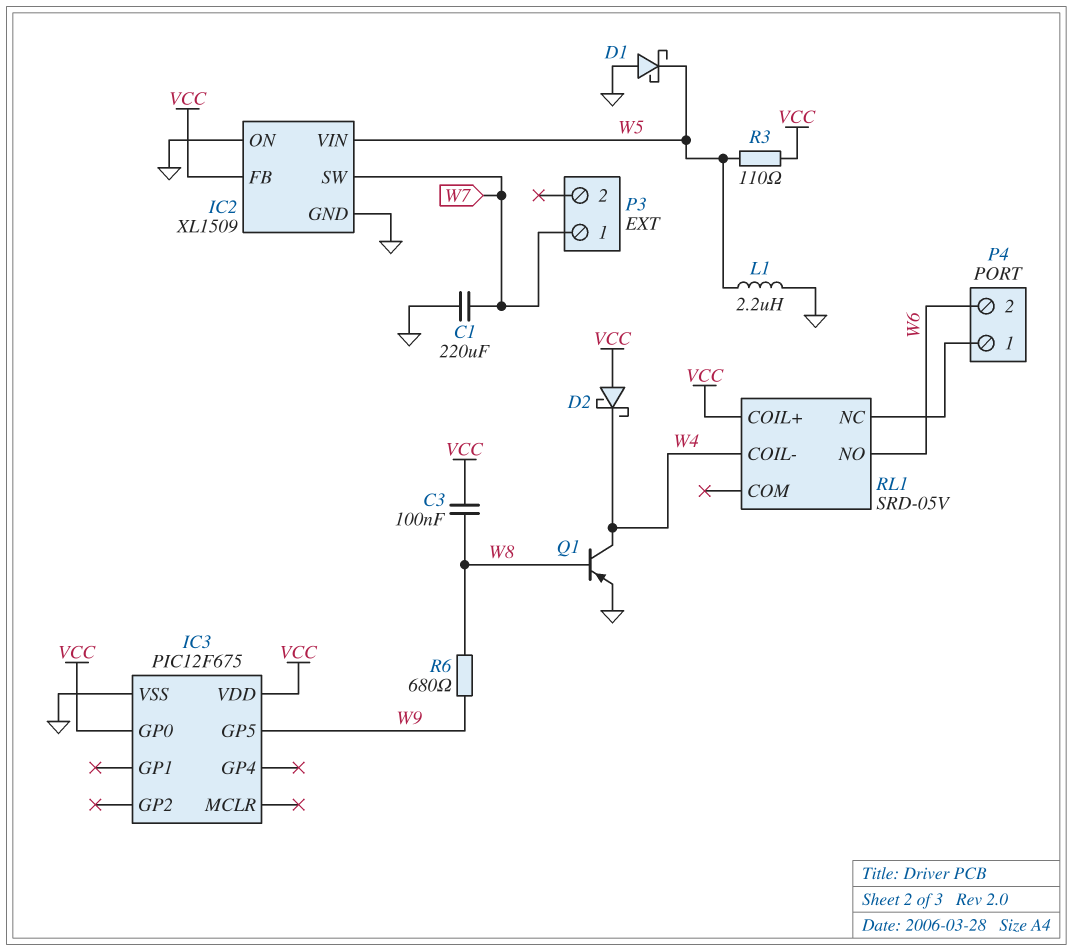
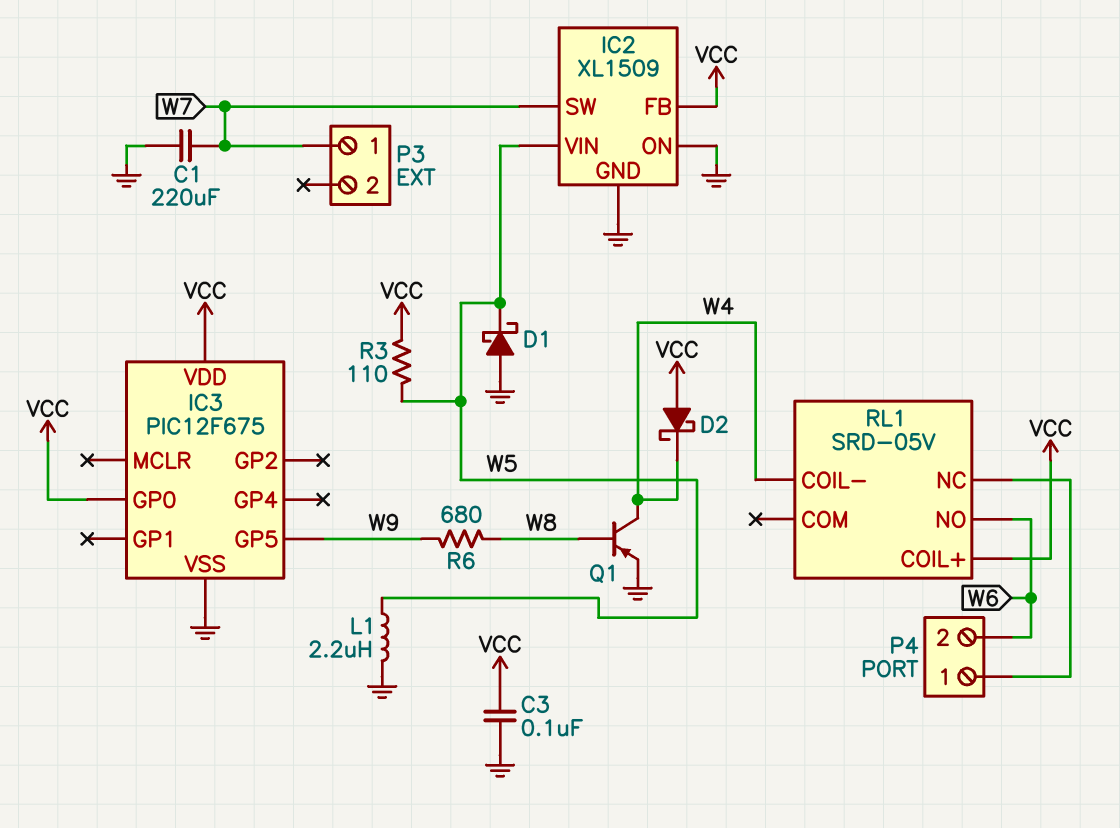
C3: 100nF (VCC, W8) -> 100nF (GND, VCC)

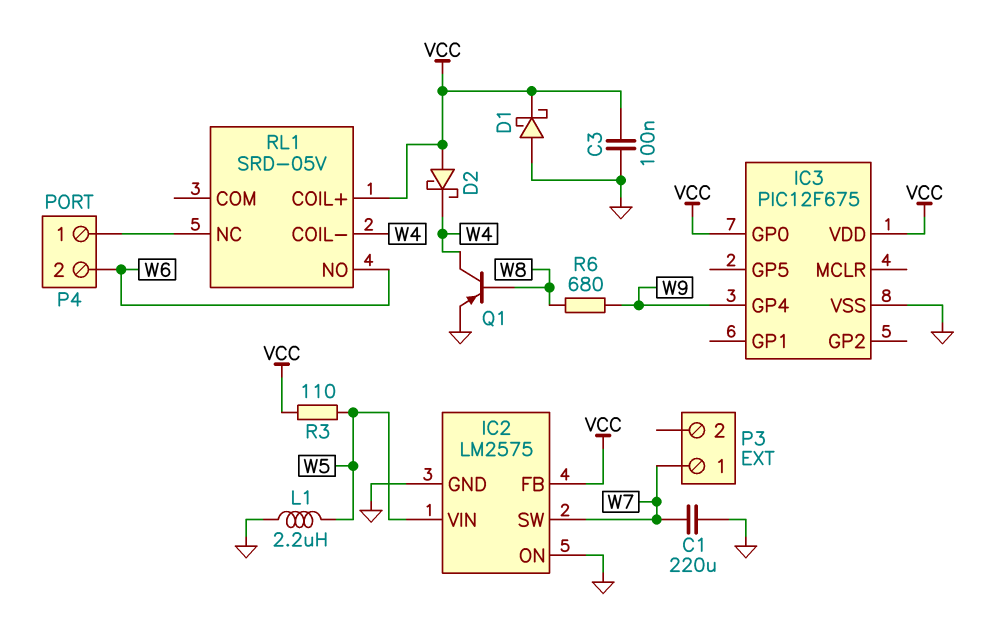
D1: schottky (A GND, K W5) -> schottky (A GND, K VCC)
IC2: XL1509 -> LM2575
IC3 pin GP4: none -> W9
IC3 pin GP5: W9 -> none

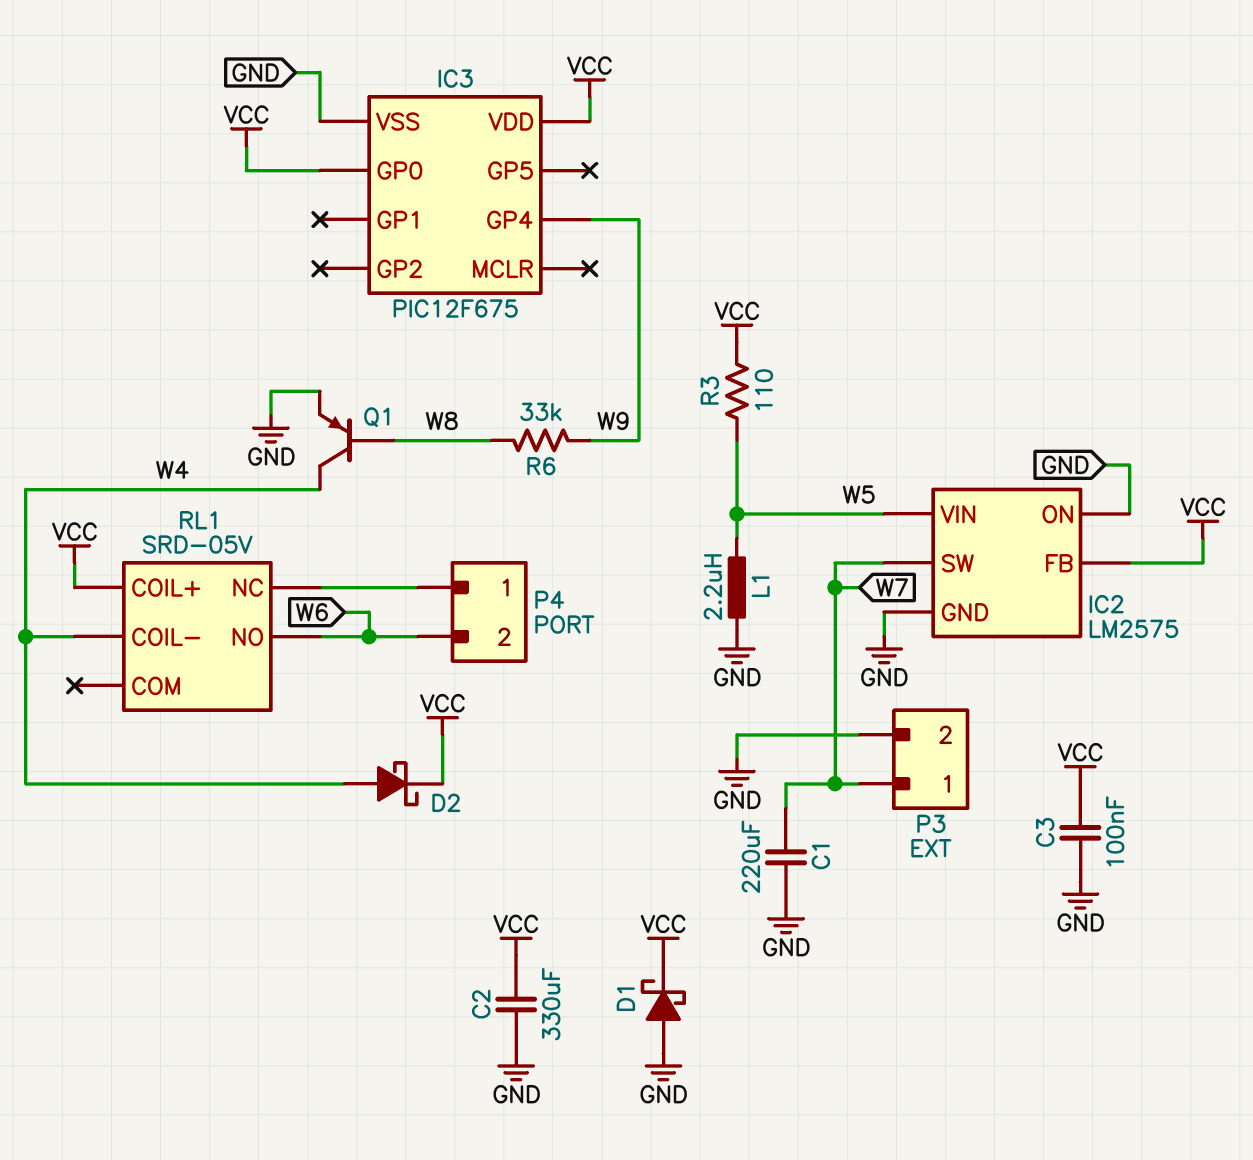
C2: none -> 330uF (GND, VCC)
D2: schottky (A VCC, K W4) -> schottky (A W4, K VCC)
P3 pin 2: none -> GND
R6: 680 (W8, W9) -> 33k (W8, W9)

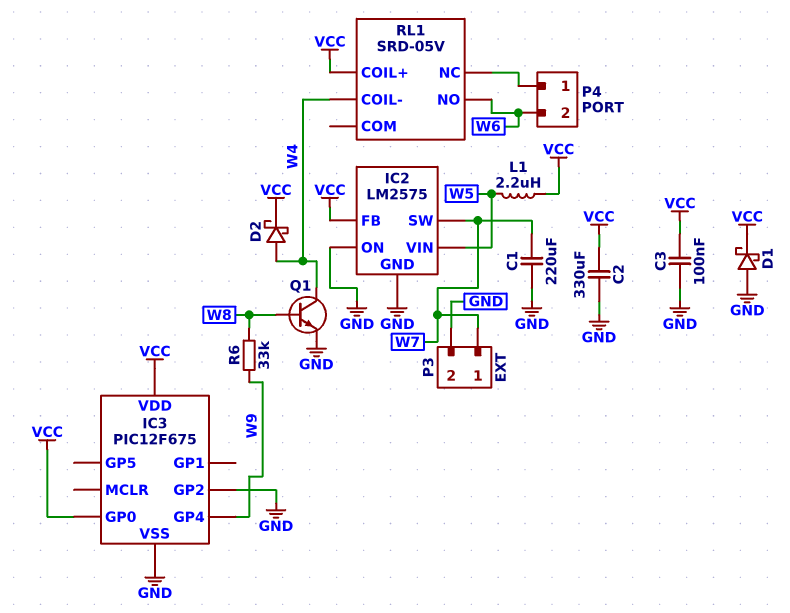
IC3 pin GP2: none -> GND
L1: 2.2uH (GND, W5) -> 2.2uH (VCC, W5)
Q1: PNP (B W8, C W4, E GND) -> NPN (B W8, C W4, E GND)
R3: 110 (VCC, W5) -> none

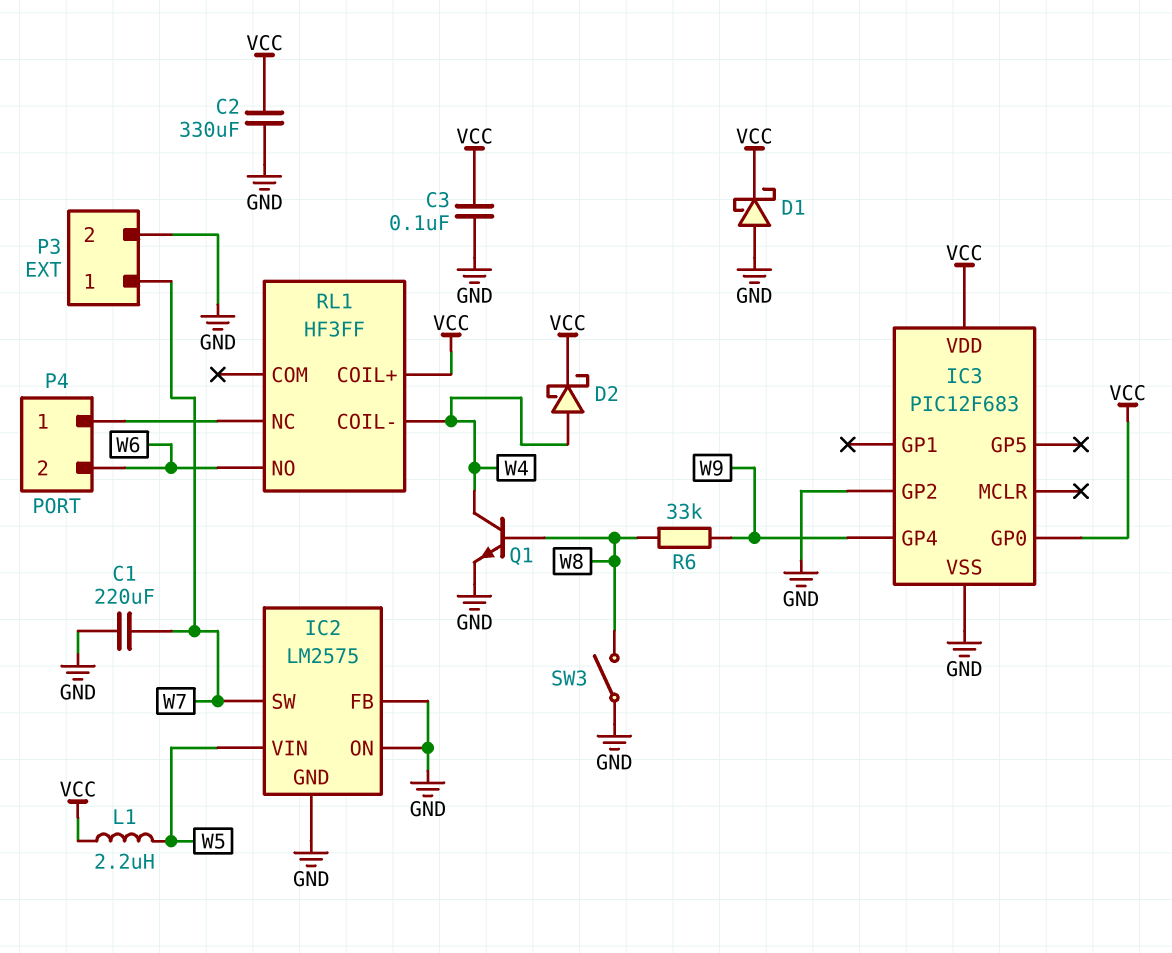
IC2 pin FB: VCC -> GND
IC3: PIC12F675 -> PIC12F683
RL1: SRD-05V -> HF3FF
SW3: none -> switch (GND, W8)

